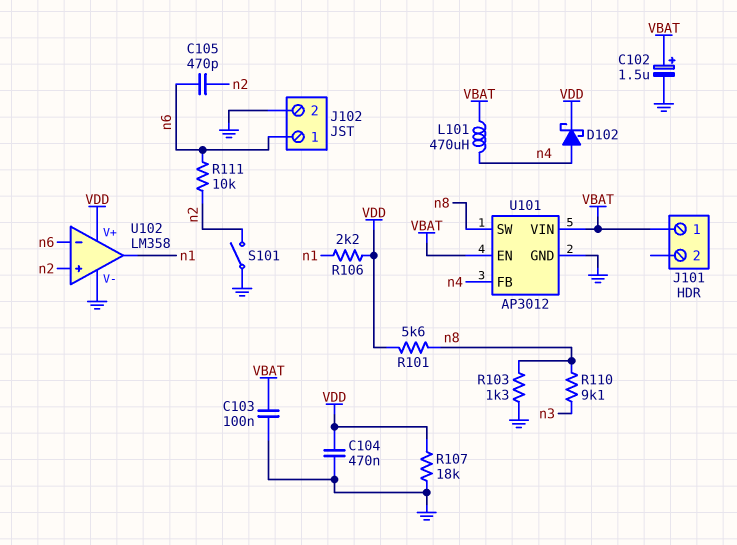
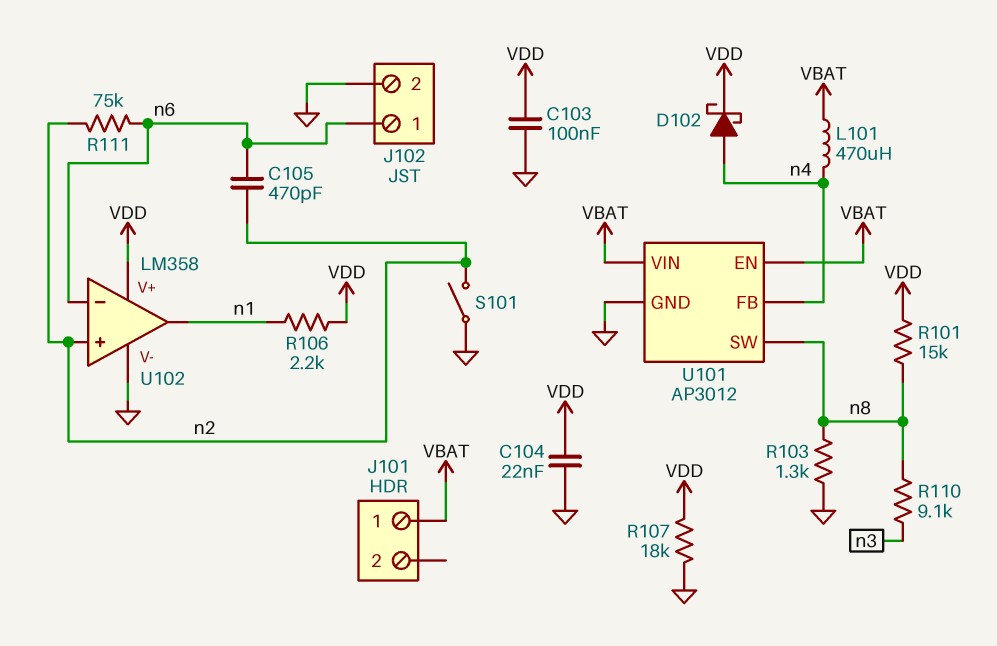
C102: 1.5uF (plus VBAT, minus GND) -> none
C103: 100nF (GND, VBAT) -> 100nF (GND, VDD)
C104: 470nF (GND, VDD) -> 22nF (GND, VDD)
R101: 5.6k (VDD, n8) -> 15k (VDD, n8)
R111: 10k (n2, n6) -> 75k (n2, n6)

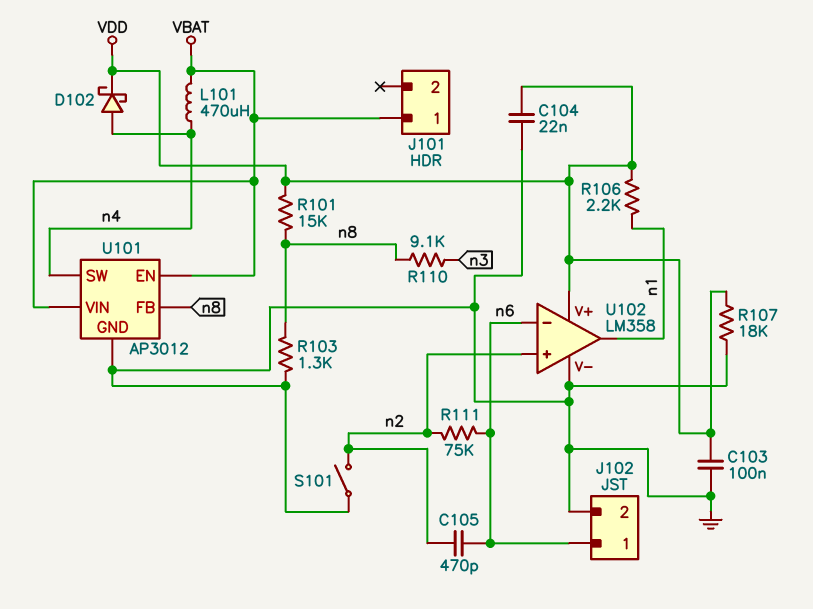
U101 pin FB: n4 -> n8
U101 pin SW: n8 -> n4

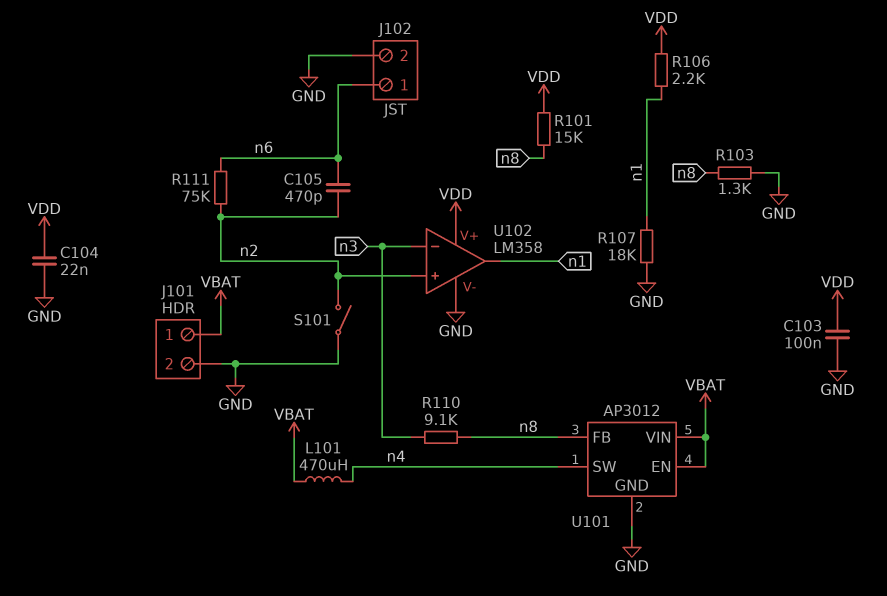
D102: schottky (A n4, K VDD) -> none
J101 pin 2: none -> GND
R107: 18k (GND, VDD) -> 18k (GND, n1)
U102 pin in-: n6 -> n3

